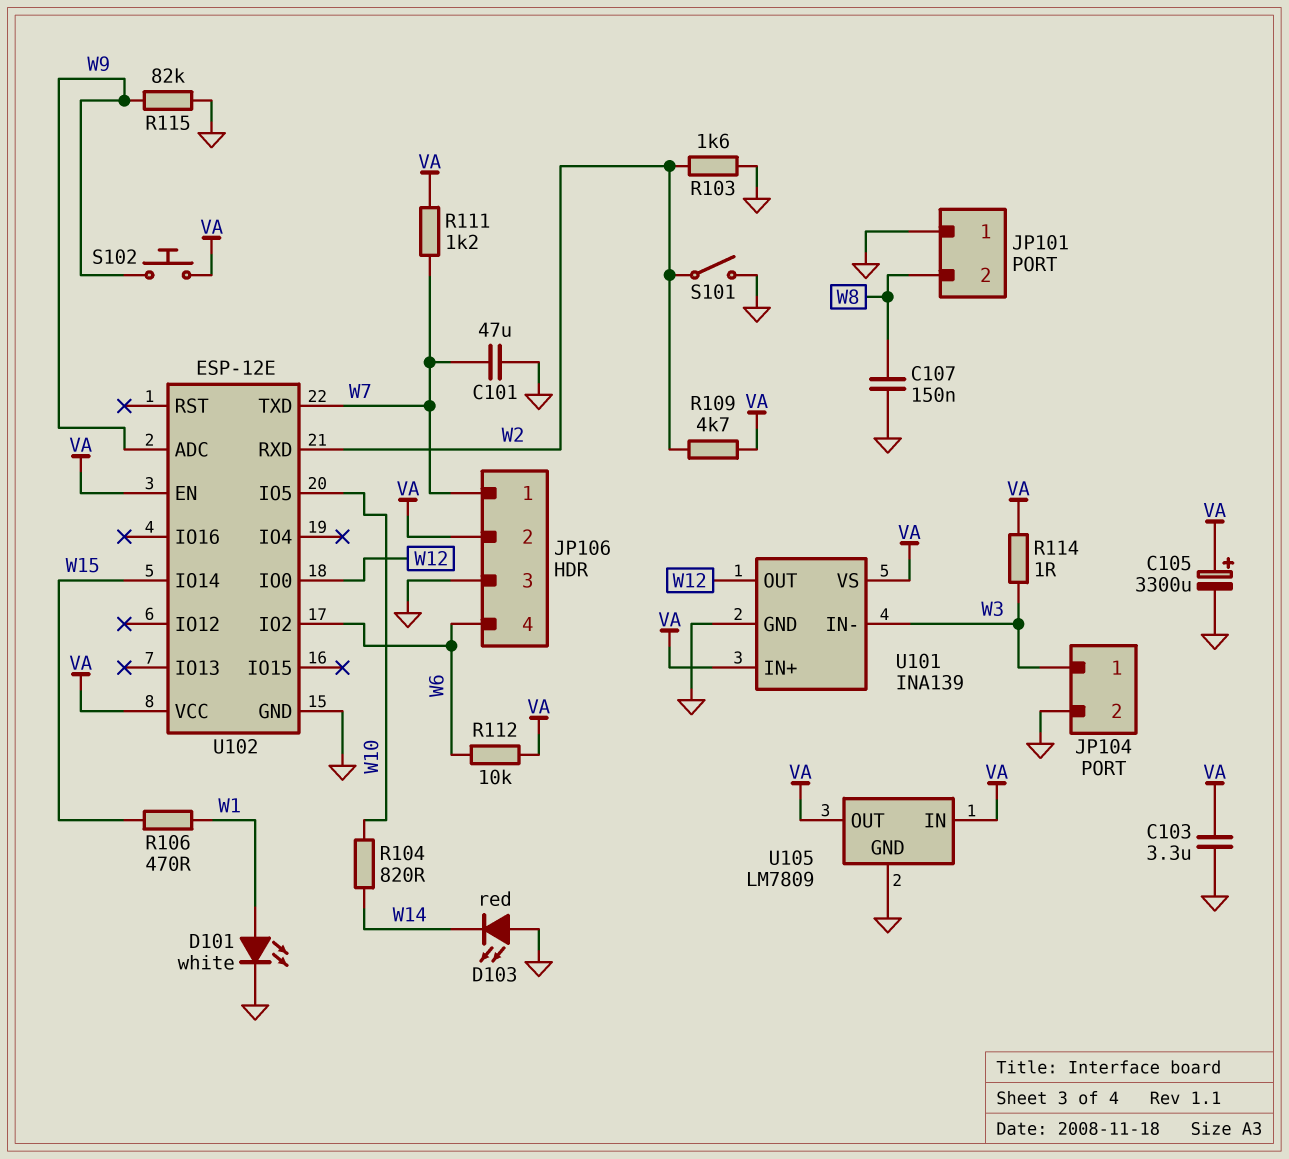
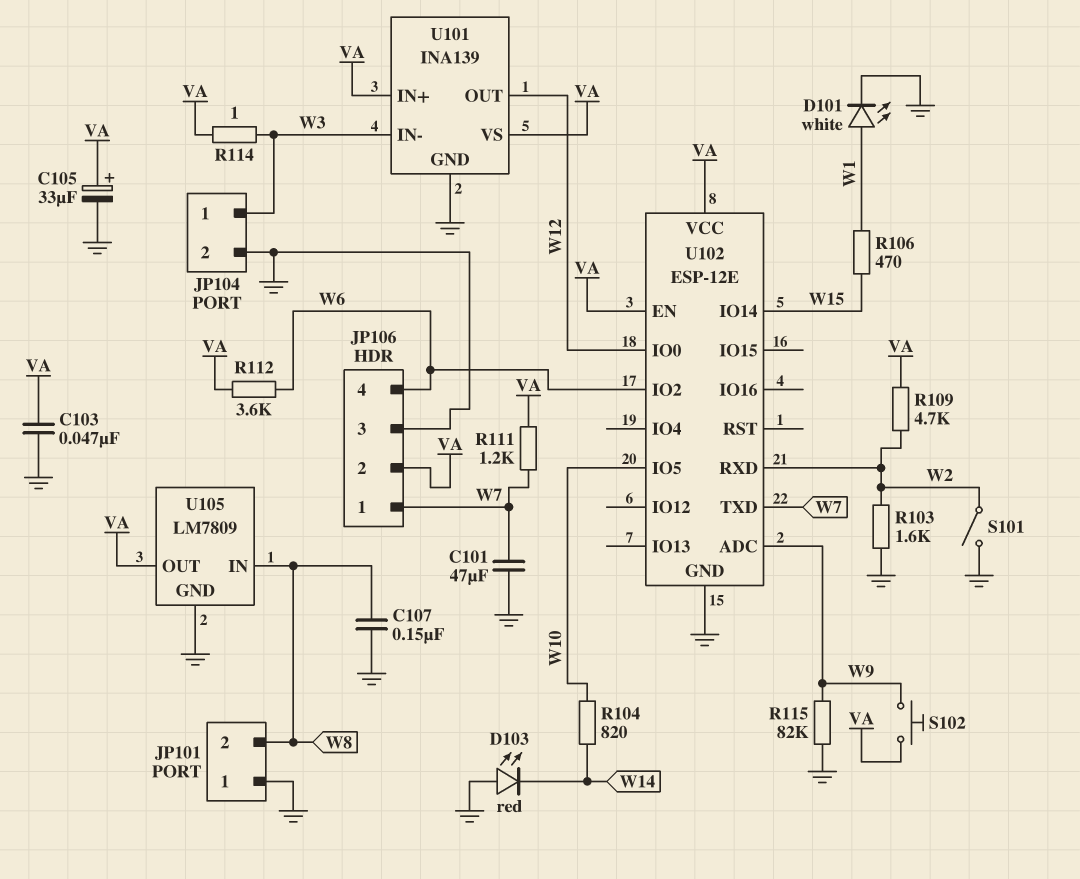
C103: 3.3uF (GND, VA) -> 47nF (GND, VA)
C105: 3300uF (plus VA, minus GND) -> 33uF (plus VA, minus GND)
R112: 10k (VA, W6) -> 3.6k (VA, W6)
U105 pin IN: VA -> W8

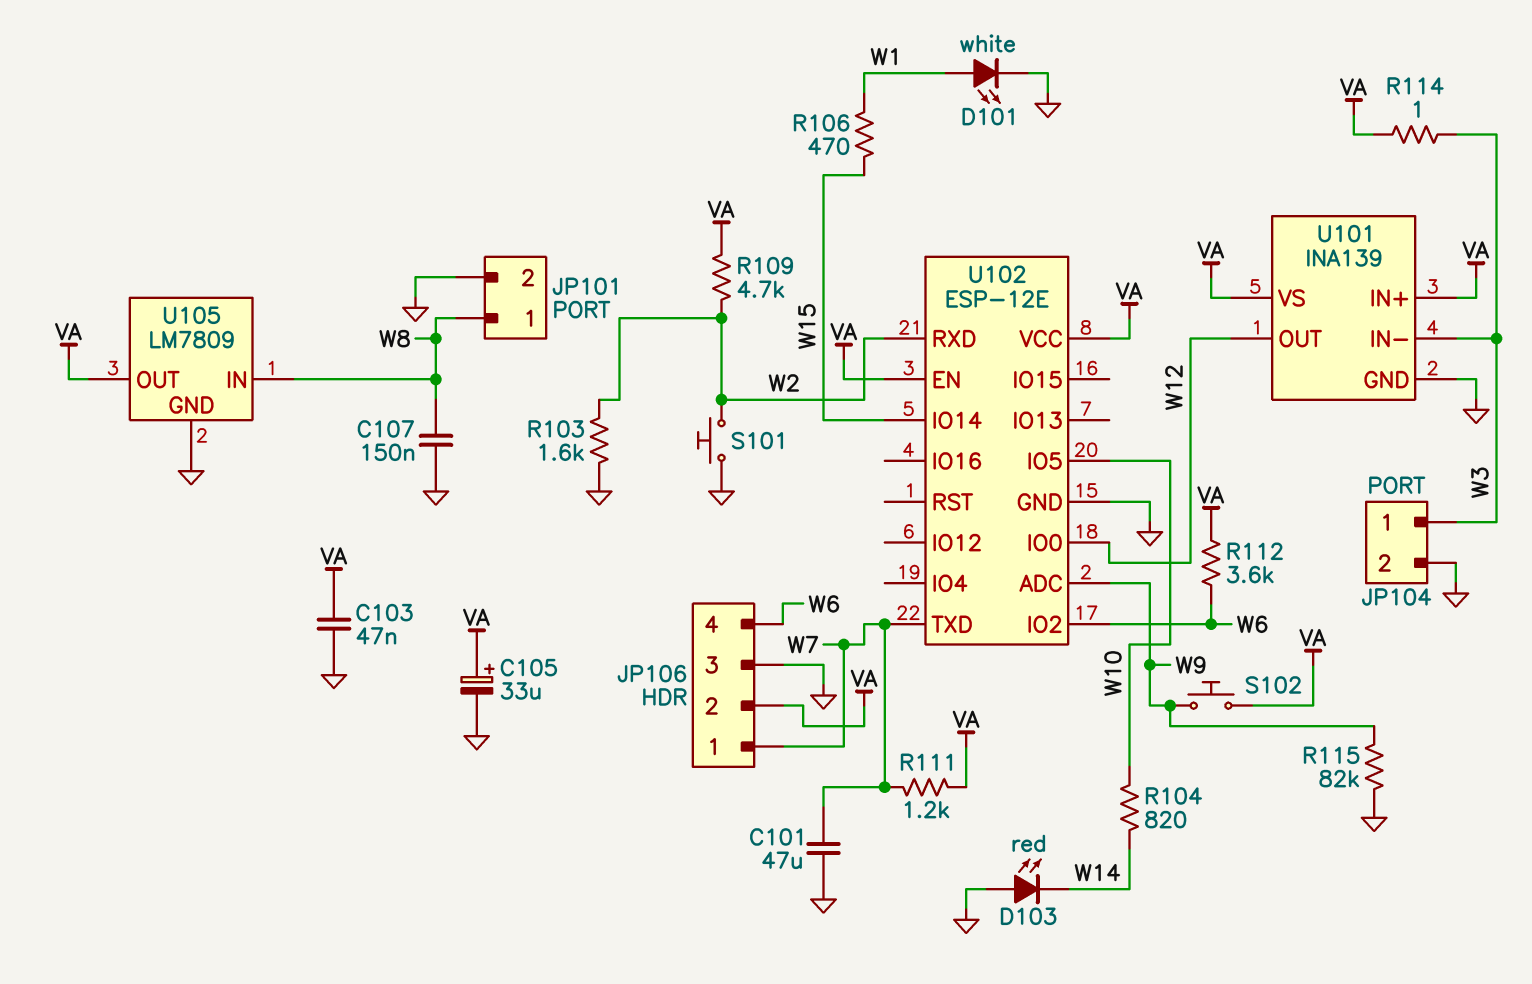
JP101 pin 1: GND -> W8
JP101 pin 2: W8 -> GND
S101: switch (GND, W2) -> button (GND, W2)

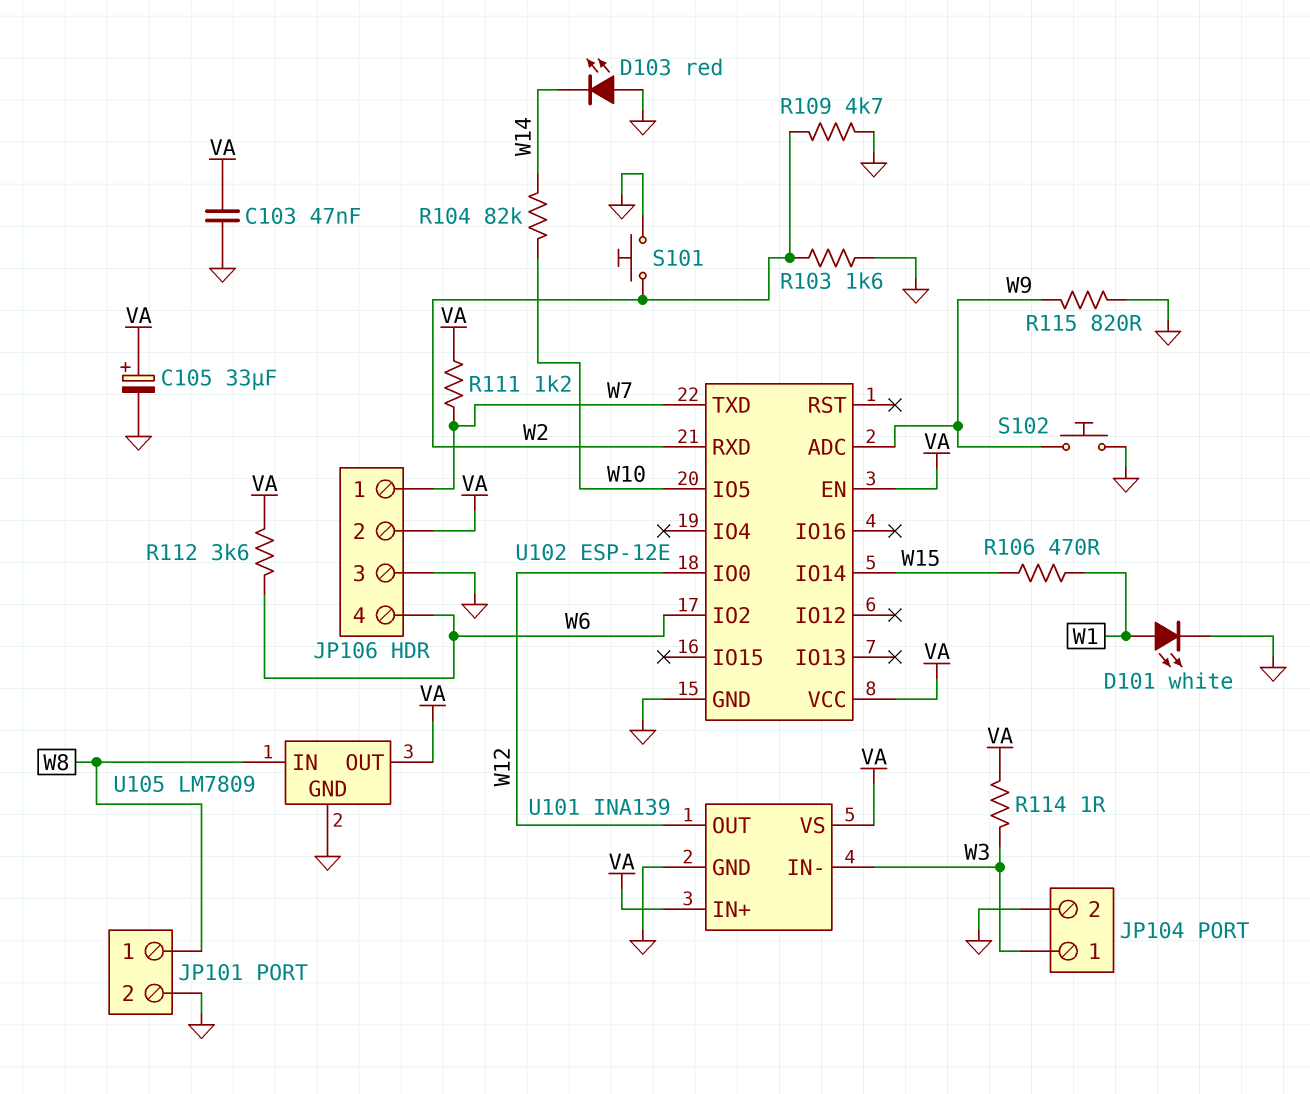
C101: 47uF (GND, W7) -> none
C107: 150nF (GND, W8) -> none
R104: 820 (W10, W14) -> 82k (W10, W14)
R109: 4.7k (VA, W2) -> 4.7k (GND, W2)
R115: 82k (GND, W9) -> 820 (GND, W9)
S102: button (VA, W9) -> button (GND, W9)

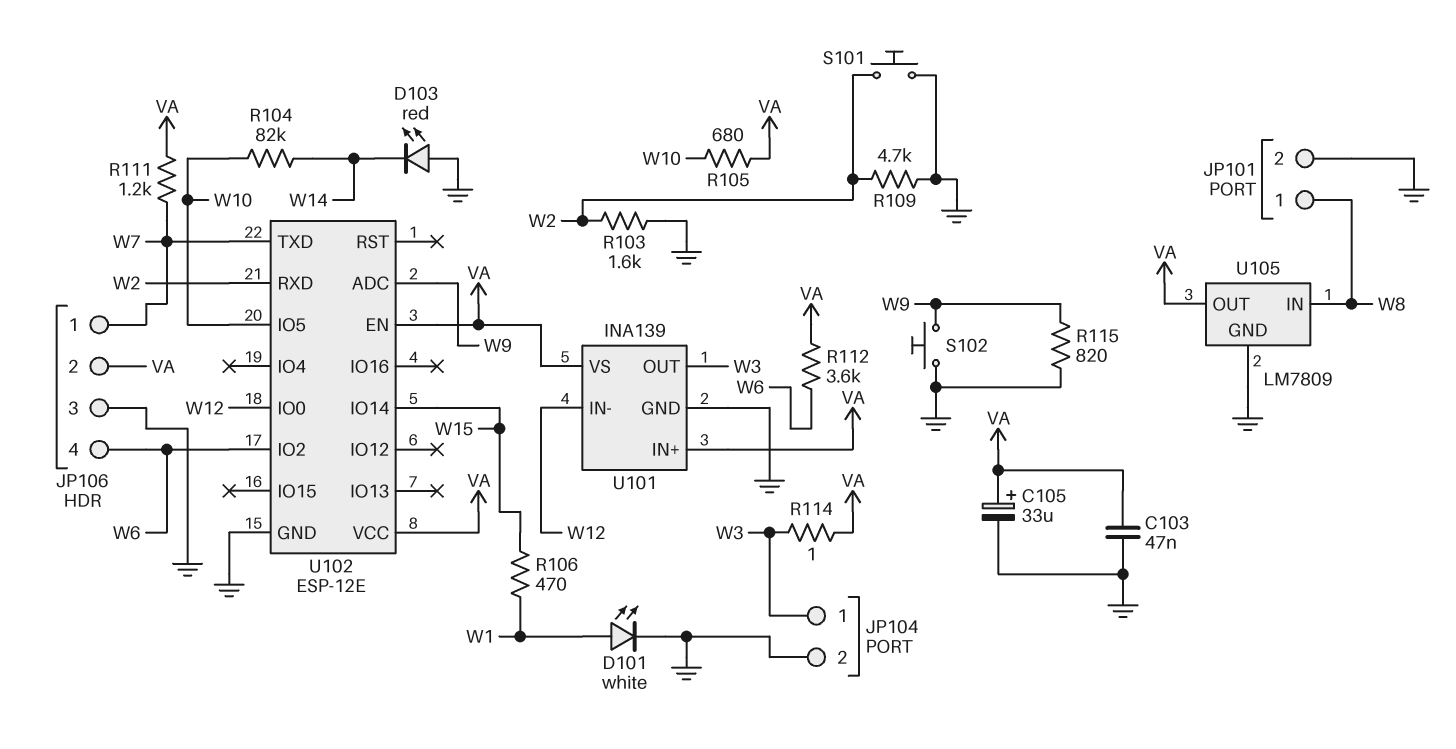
R105: none -> 680 (VA, W10)
U101 pin IN-: W3 -> W12
U101 pin OUT: W12 -> W3

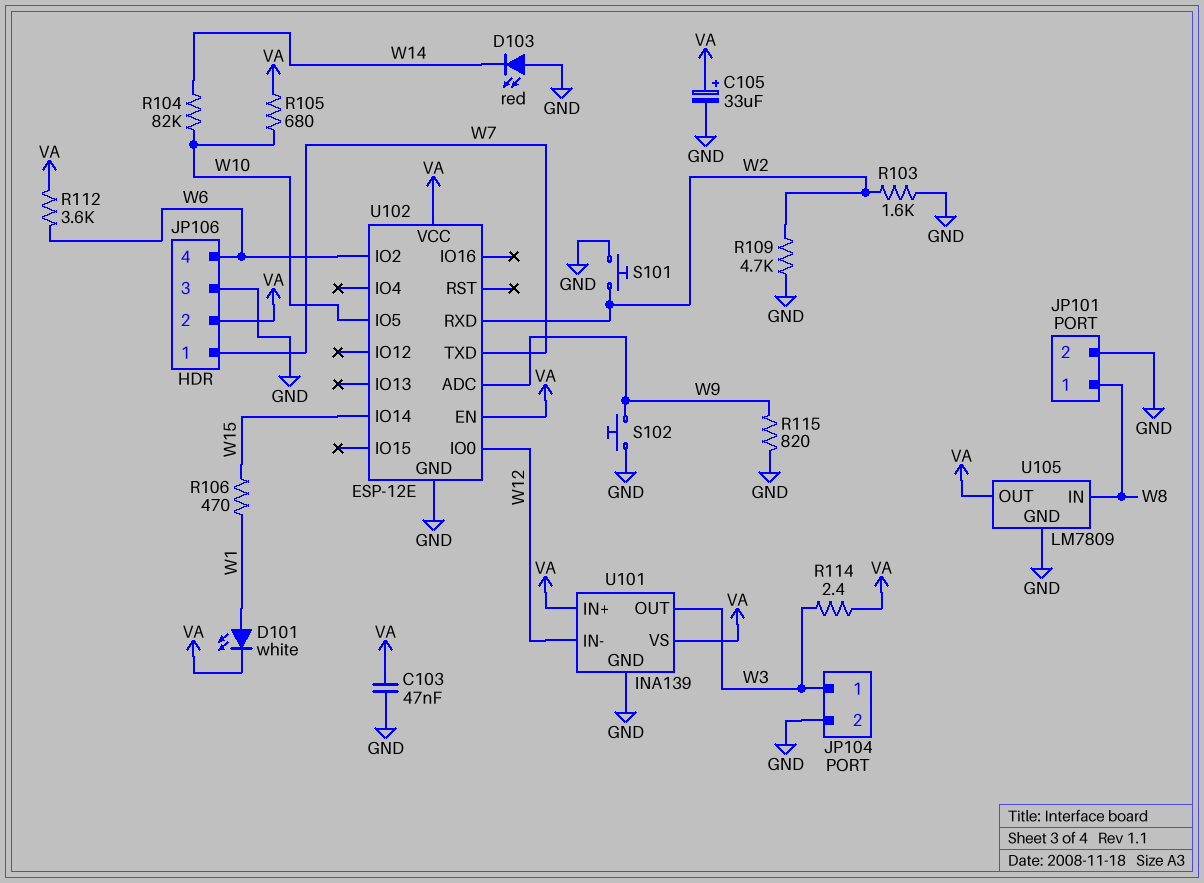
D101: LED white (A W1, K GND) -> LED white (A W1, K VA)
R111: 1.2k (VA, W7) -> none
R114: 1 (VA, W3) -> 2.4 (VA, W3)

